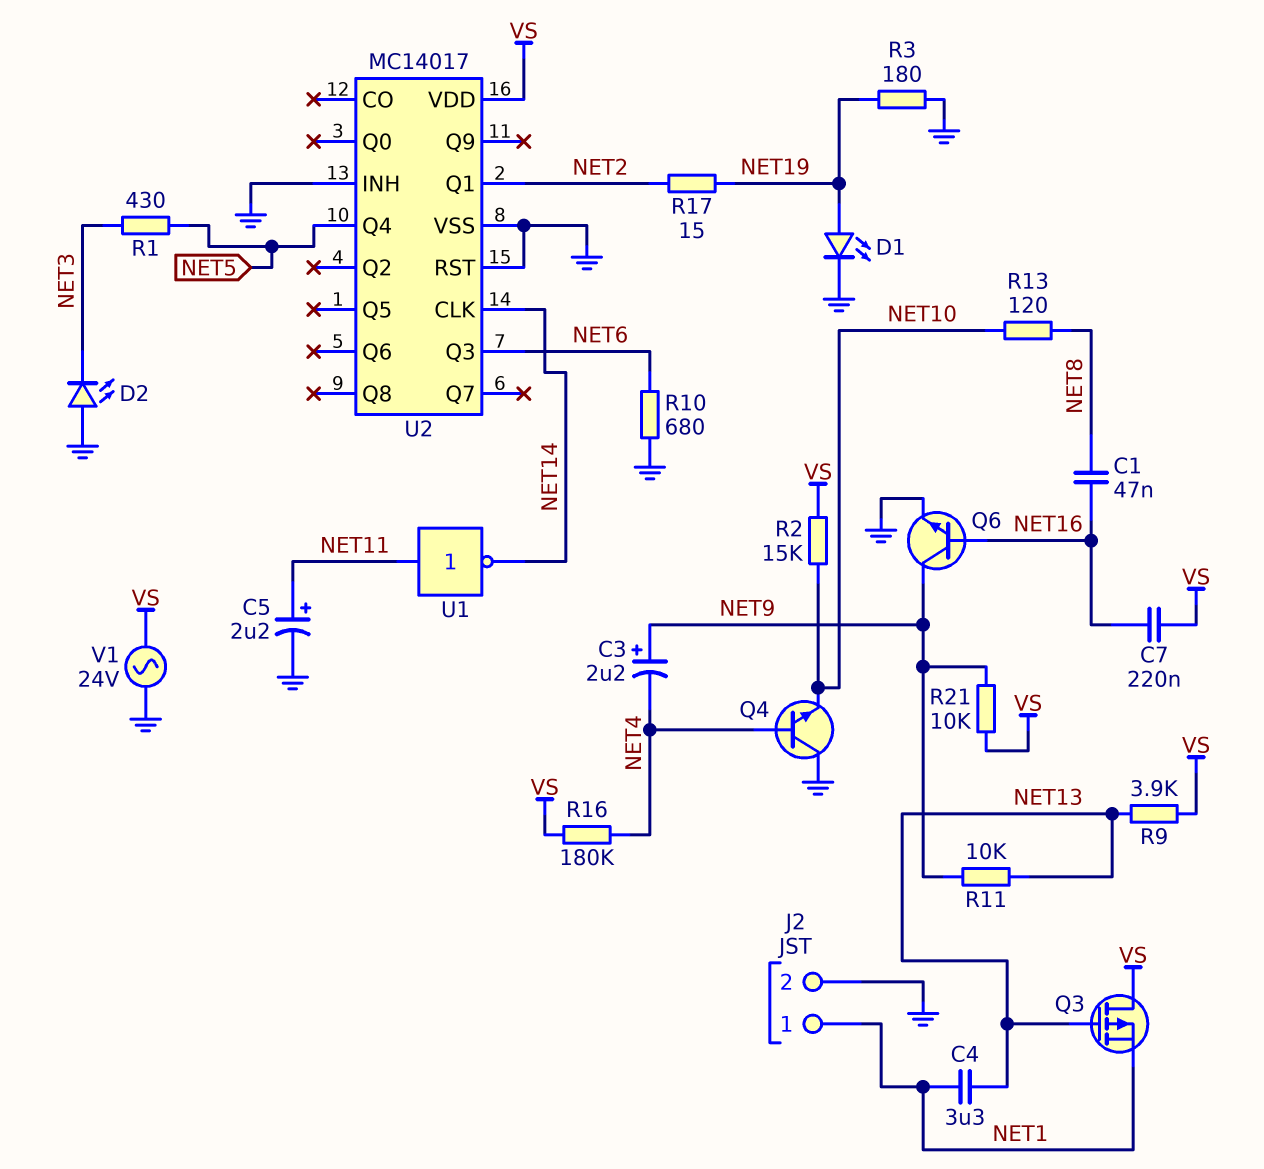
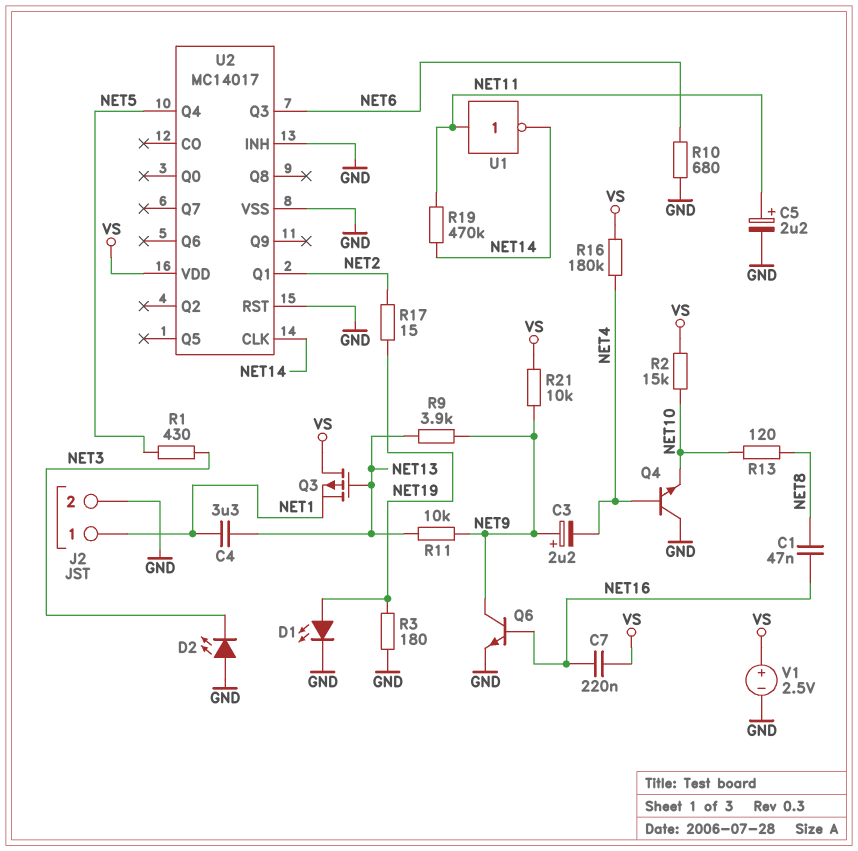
R9: 3.9k (NET13, VS) -> 3.9k (NET9, NET13)
R19: none -> 470k (NET11, NET14)
V1: AC 24V (GND, VS) -> 2.5V (plus VS, minus GND)

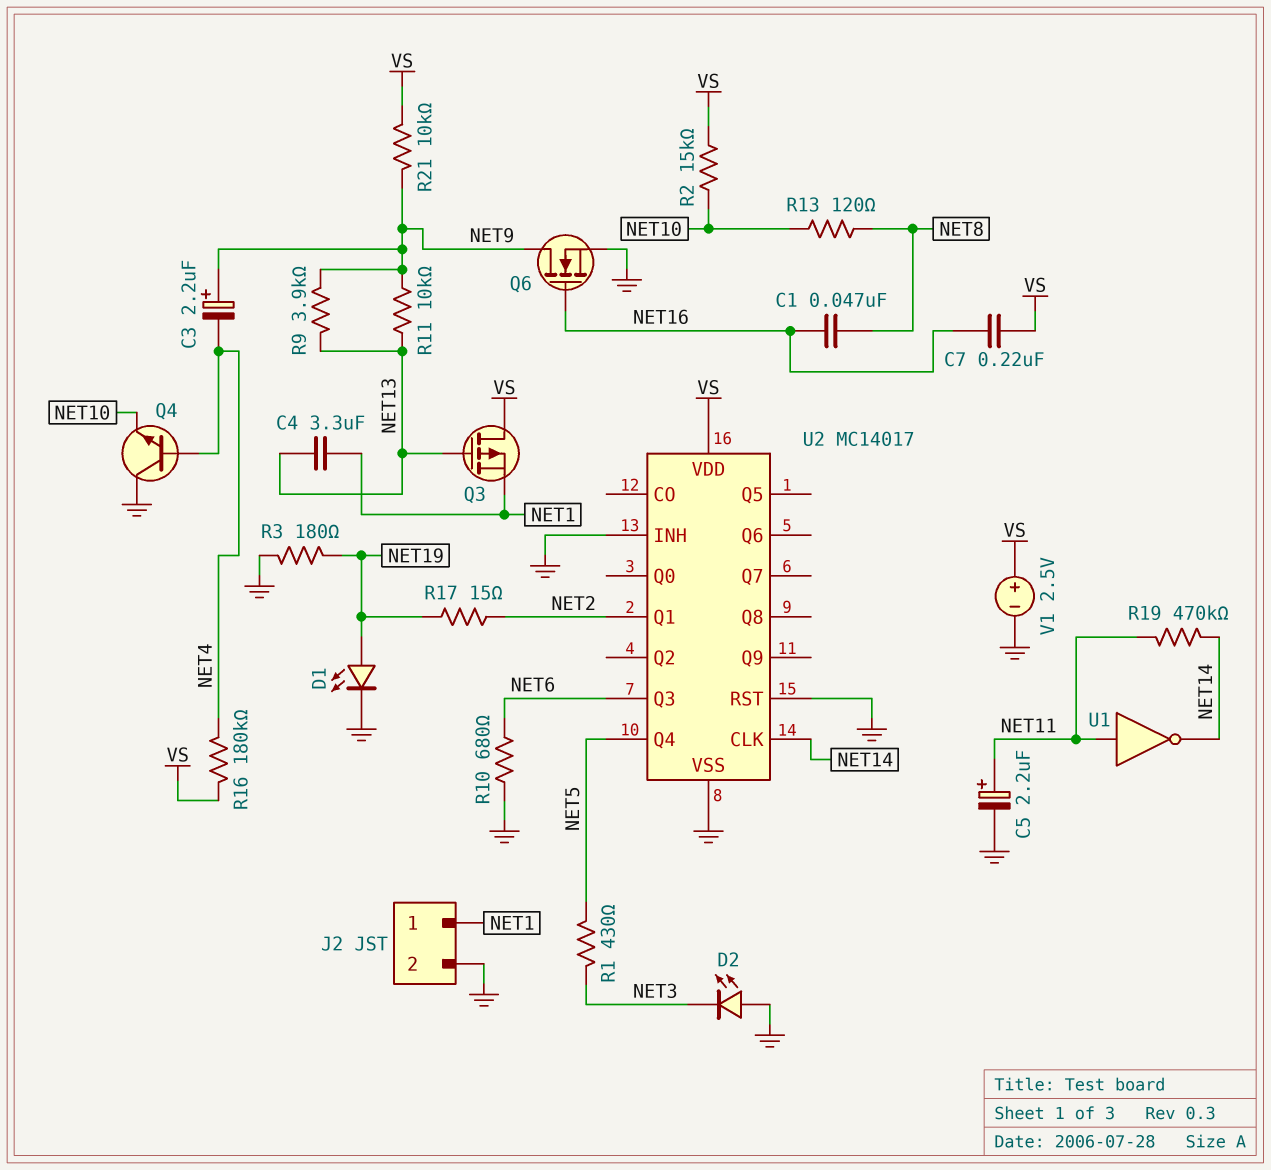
Q6: NPN (B NET16, C NET9, E GND) -> NMOS (G NET16, D NET9, S GND)

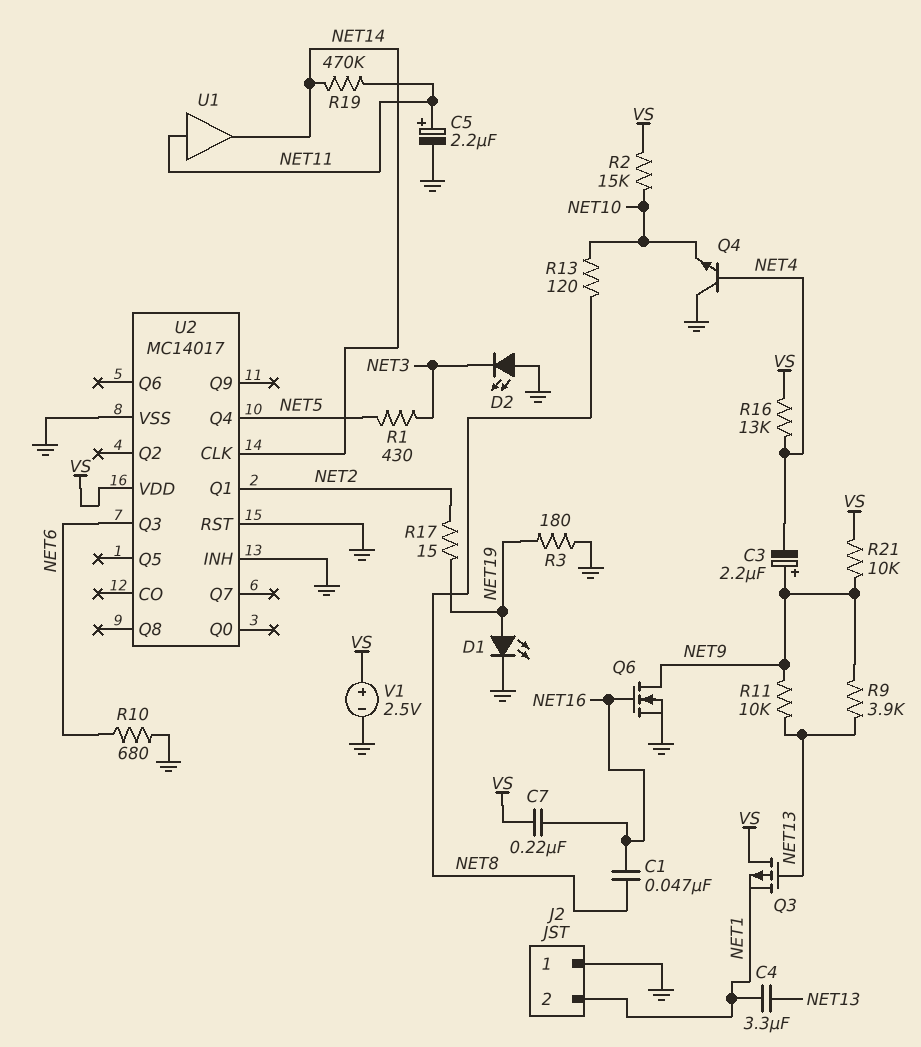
J2 pin 1: NET1 -> GND
J2 pin 2: GND -> NET1
R16: 180k (NET4, VS) -> 13k (NET4, VS)
U1: NOT (in NET11, out NET14) -> buffer (in NET11, out NET14)

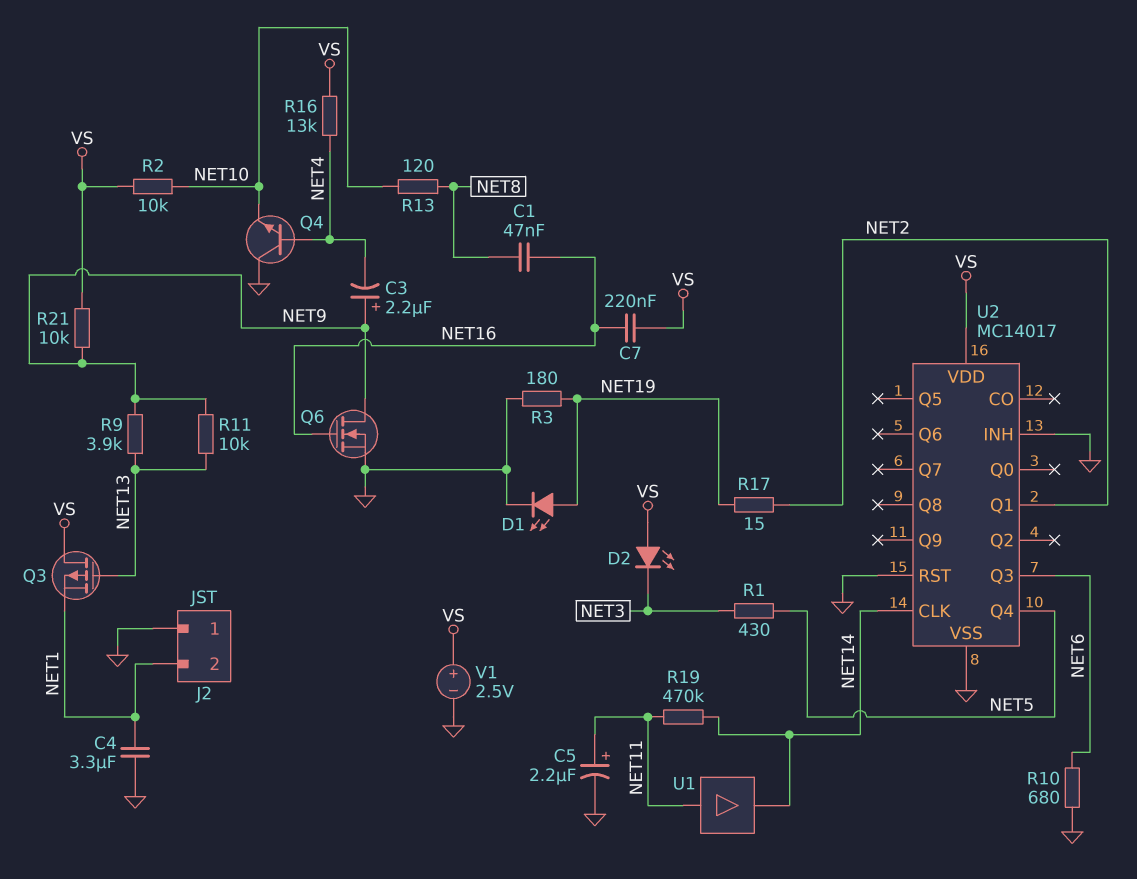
C4: 3.3uF (NET1, NET13) -> 3.3uF (GND, NET1)
D2: LED (A GND, K NET3) -> LED (A VS, K NET3)
R2: 15k (NET10, VS) -> 10k (NET10, VS)

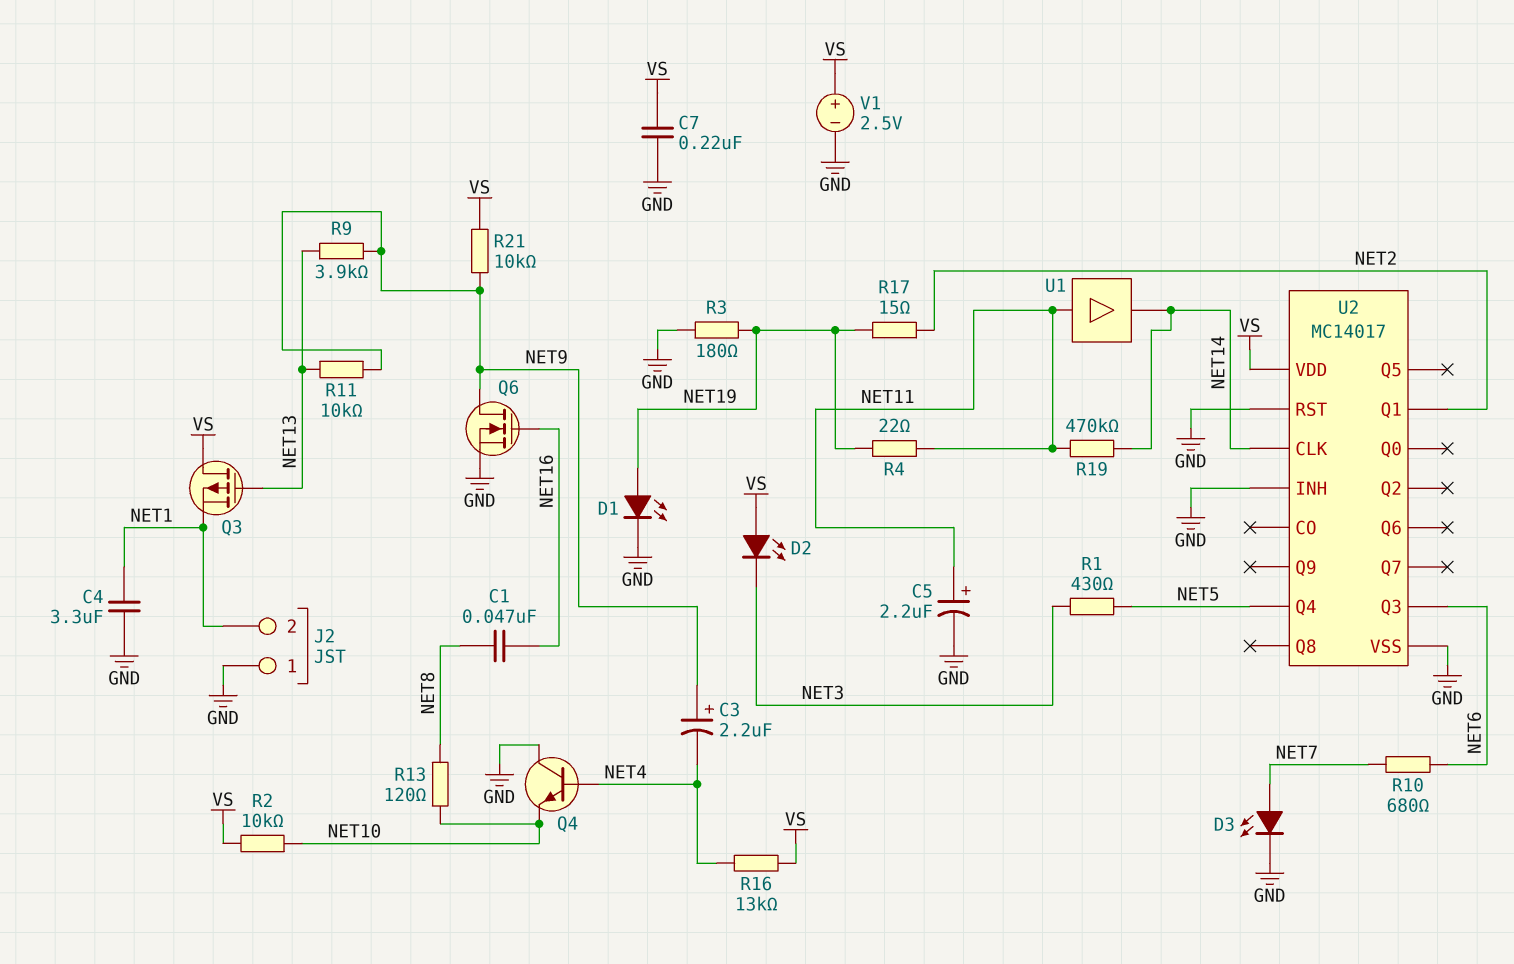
C7: 220nF (NET16, VS) -> 220nF (GND, VS)
D3: none -> LED (A NET7, K GND)
R4: none -> 22 (NET11, NET19)
R10: 680 (GND, NET6) -> 680 (NET6, NET7)

